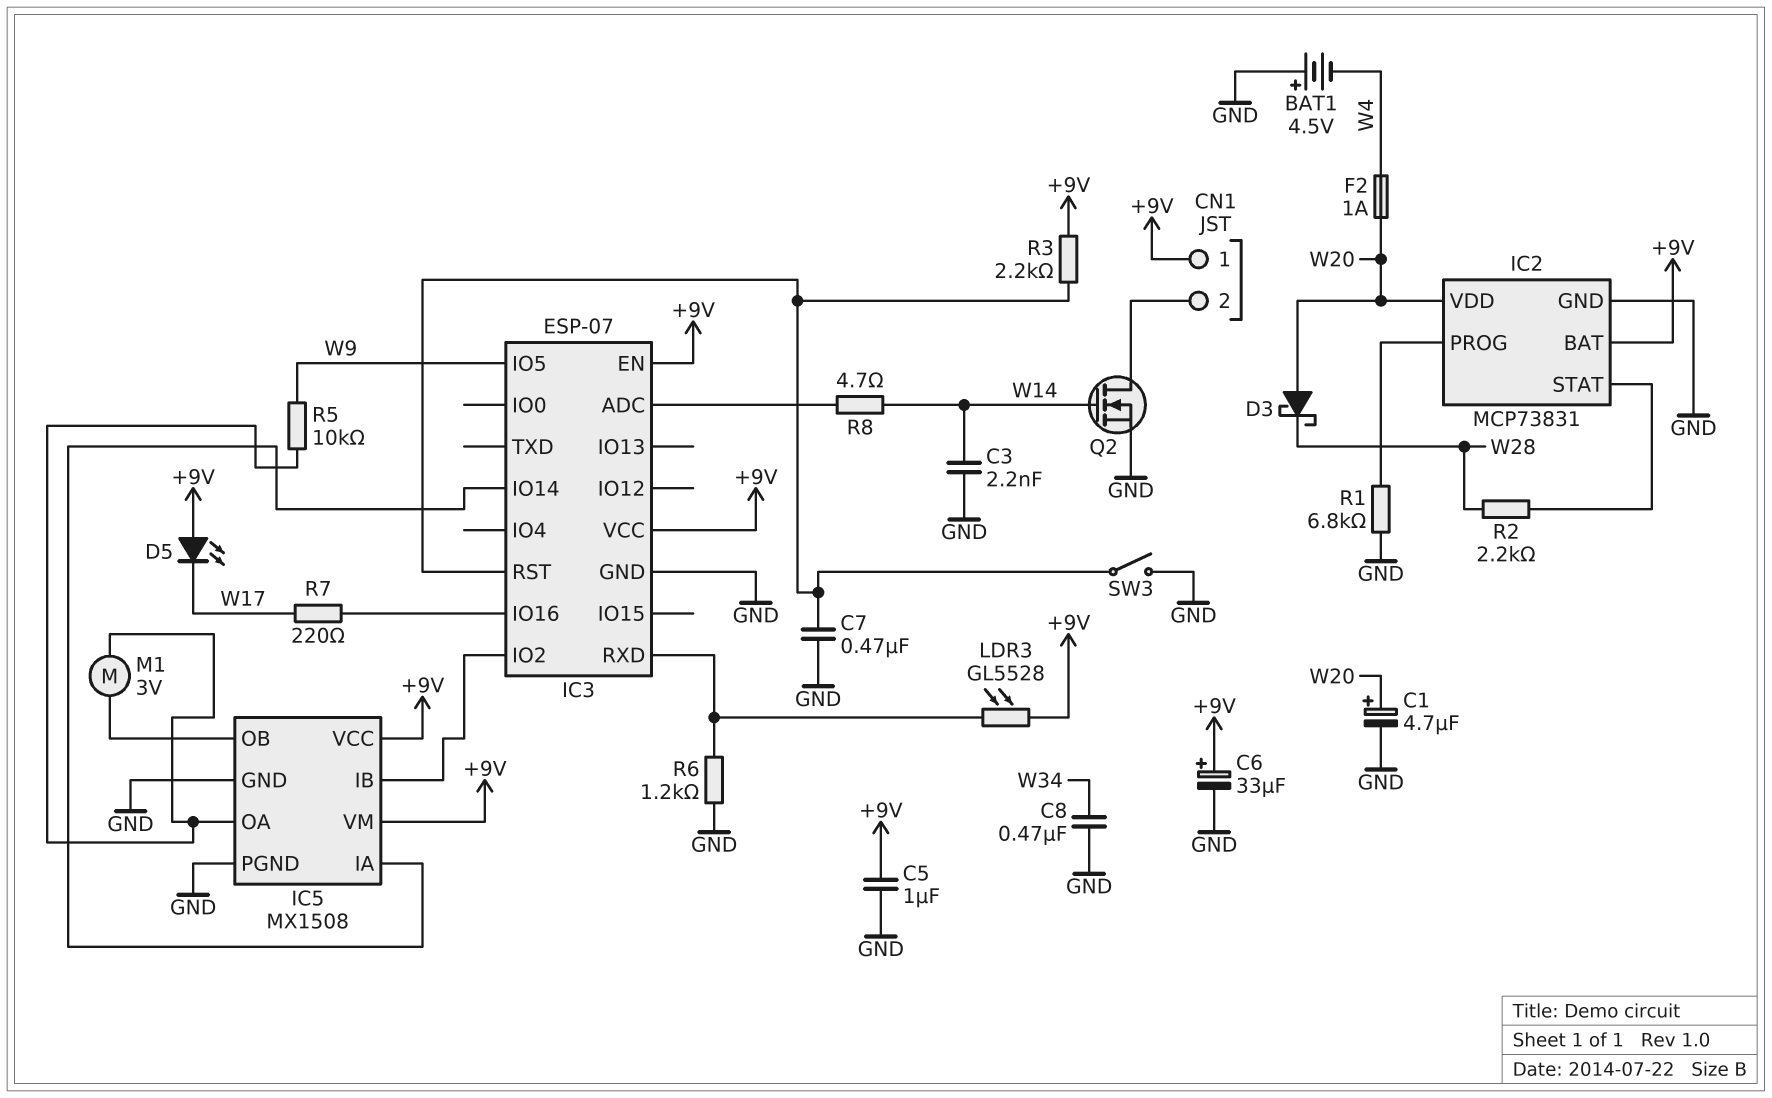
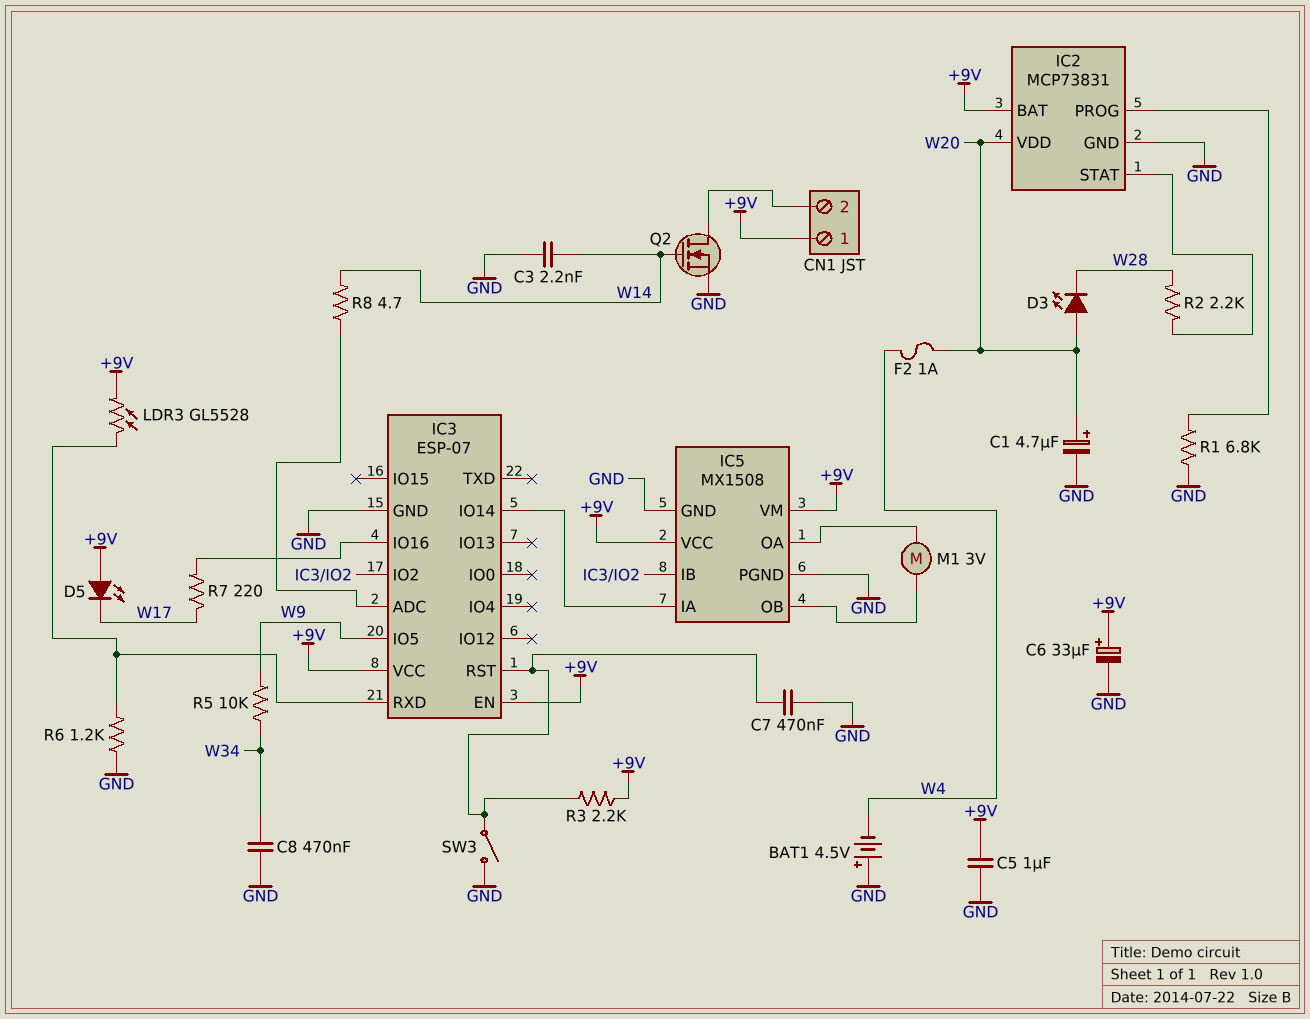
D3: schottky (A W20, K W28) -> LED (A W20, K W28)
R5: 10k (IC5/OA, W9) -> 10k (W9, W34)

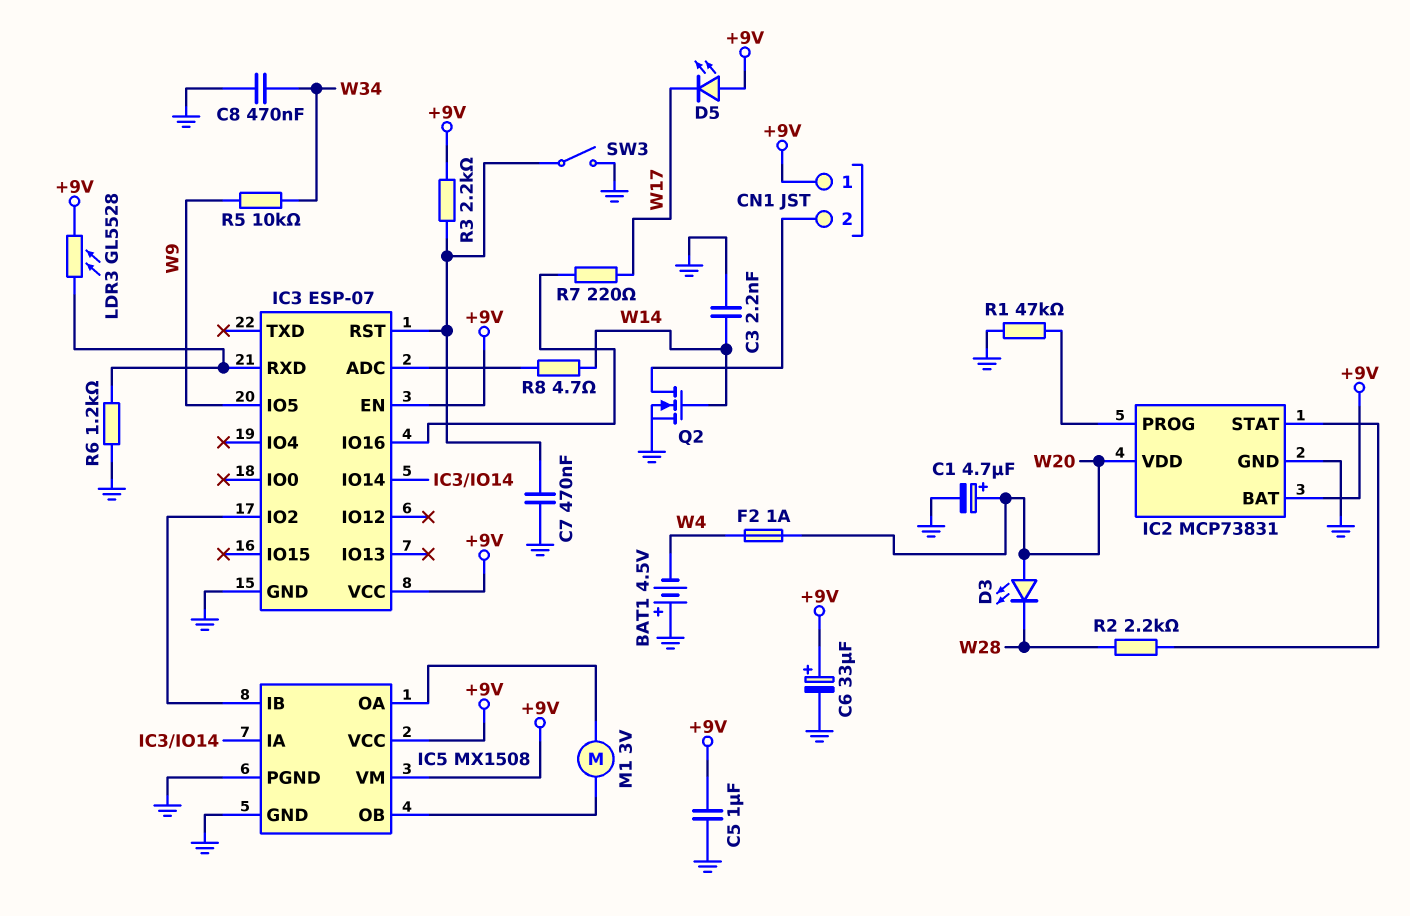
R1: 6.8k (GND, IC2/PROG) -> 47k (GND, IC2/PROG)

